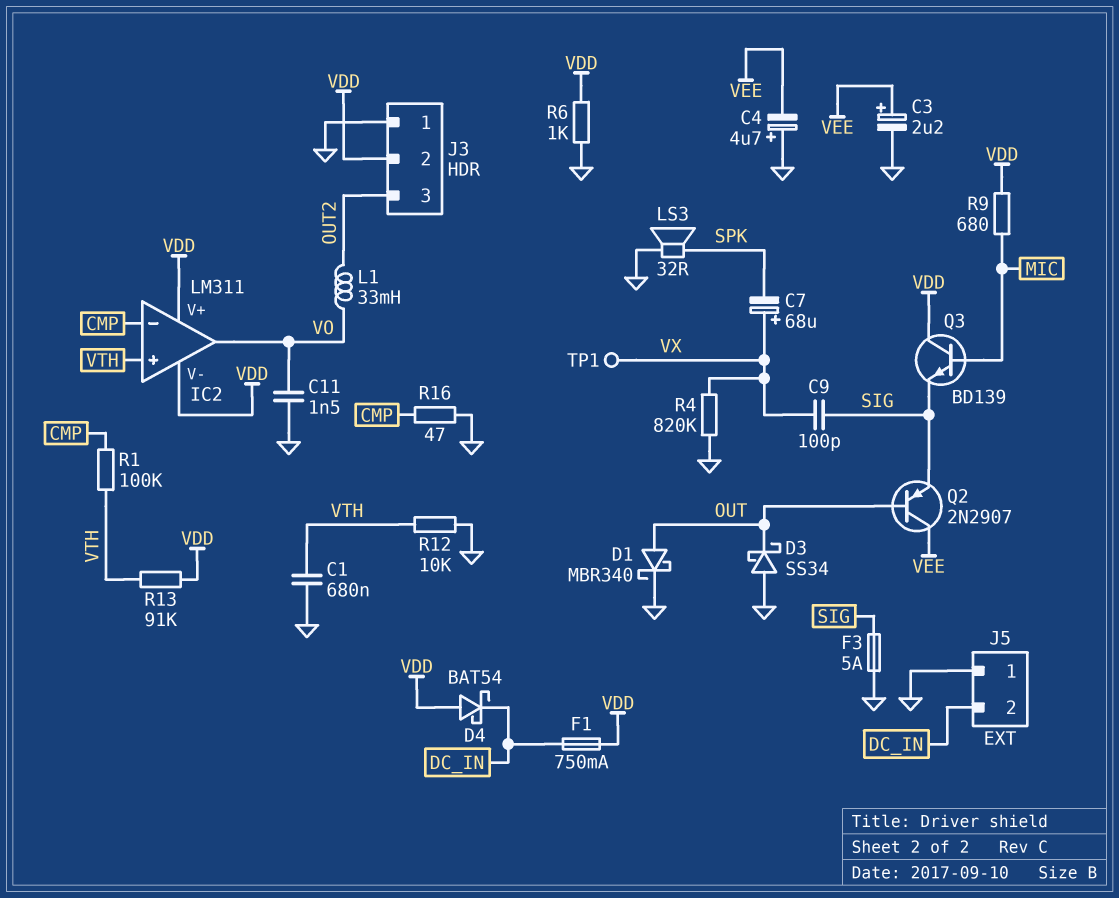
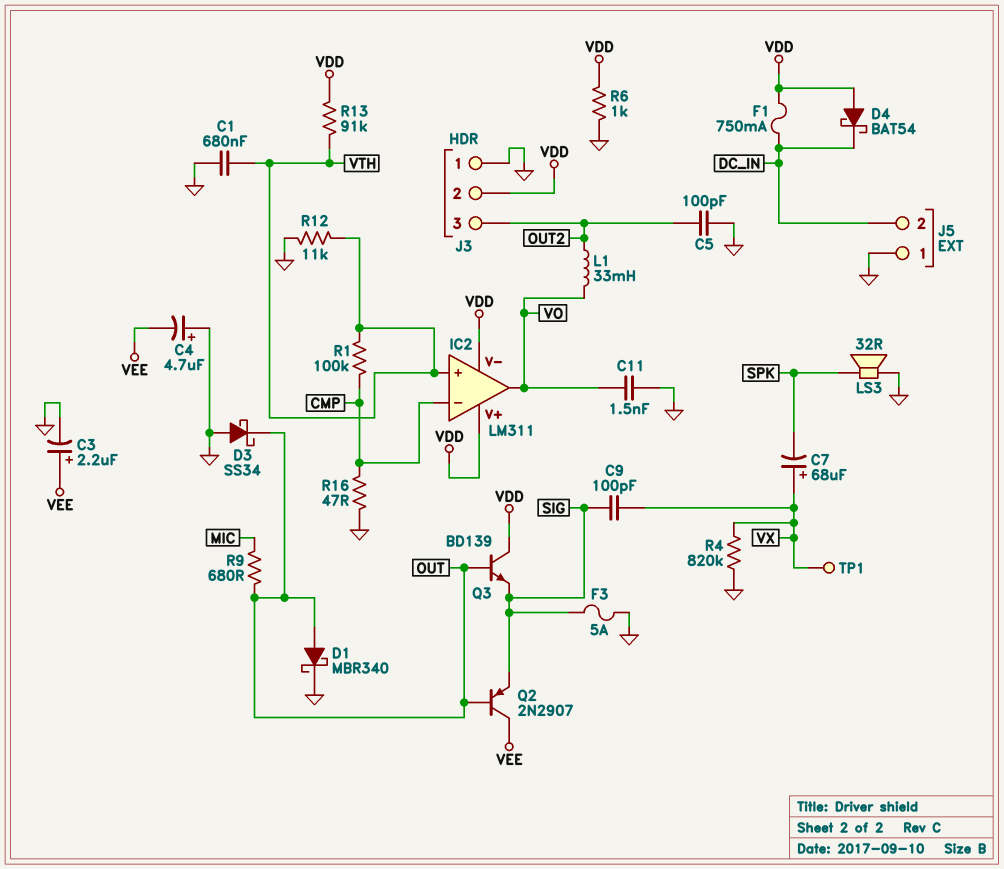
C5: none -> 100pF (GND, OUT2)
Q3: NPN BD139 (B MIC, C VDD, E SIG) -> NPN BD139 (B OUT, C VDD, E SIG)
R9: 680 (MIC, VDD) -> 680 (MIC, OUT)
R12: 10k (GND, VTH) -> 11k (GND, VTH)

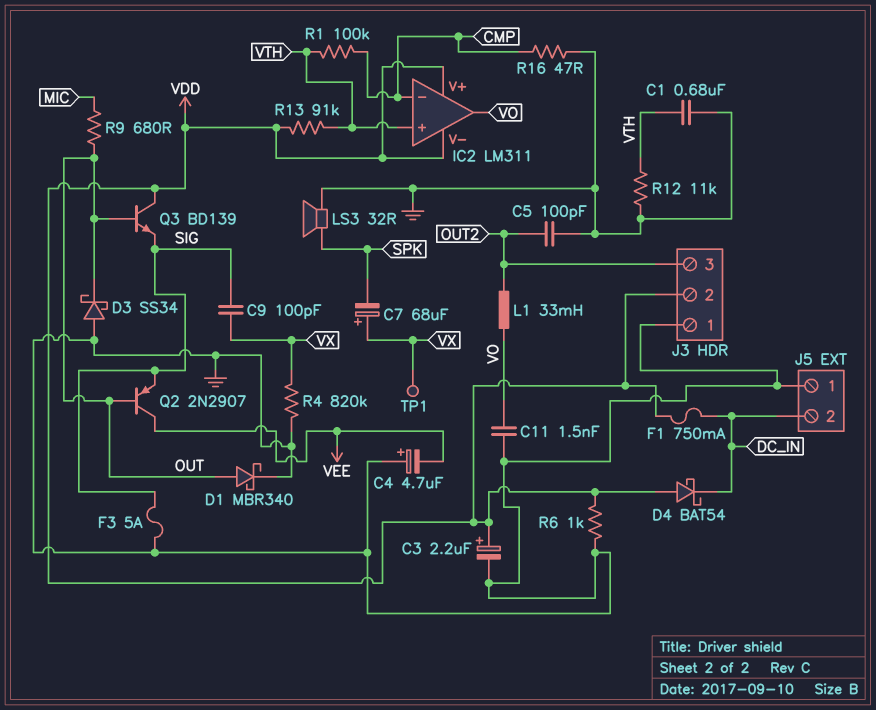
C3: 2.2uF (plus VEE, minus GND) -> 2.2uF (plus VDD, minus GND)

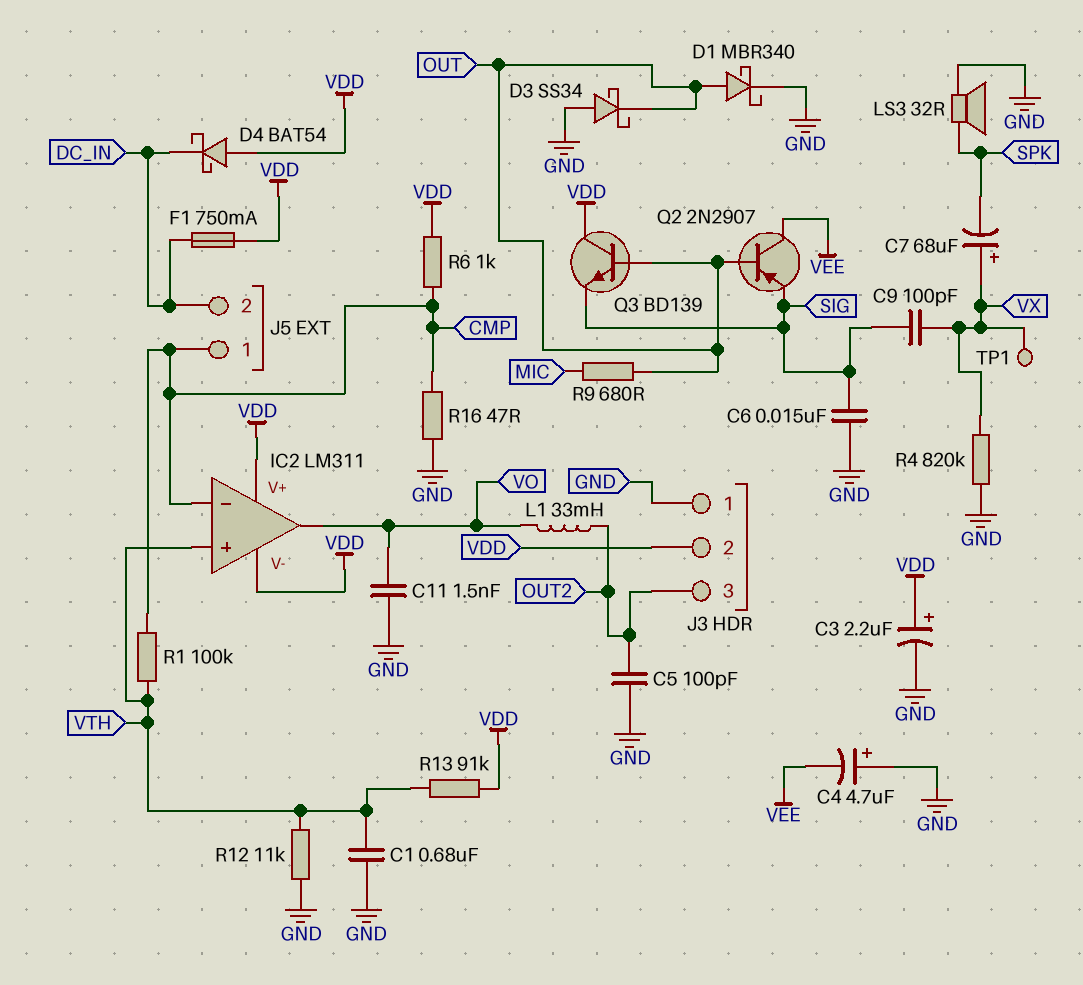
C6: none -> 15nF (GND, SIG)
F3: 5A (GND, SIG) -> none
J5 pin 1: GND -> CMP
R6: 1k (GND, VDD) -> 1k (CMP, VDD)

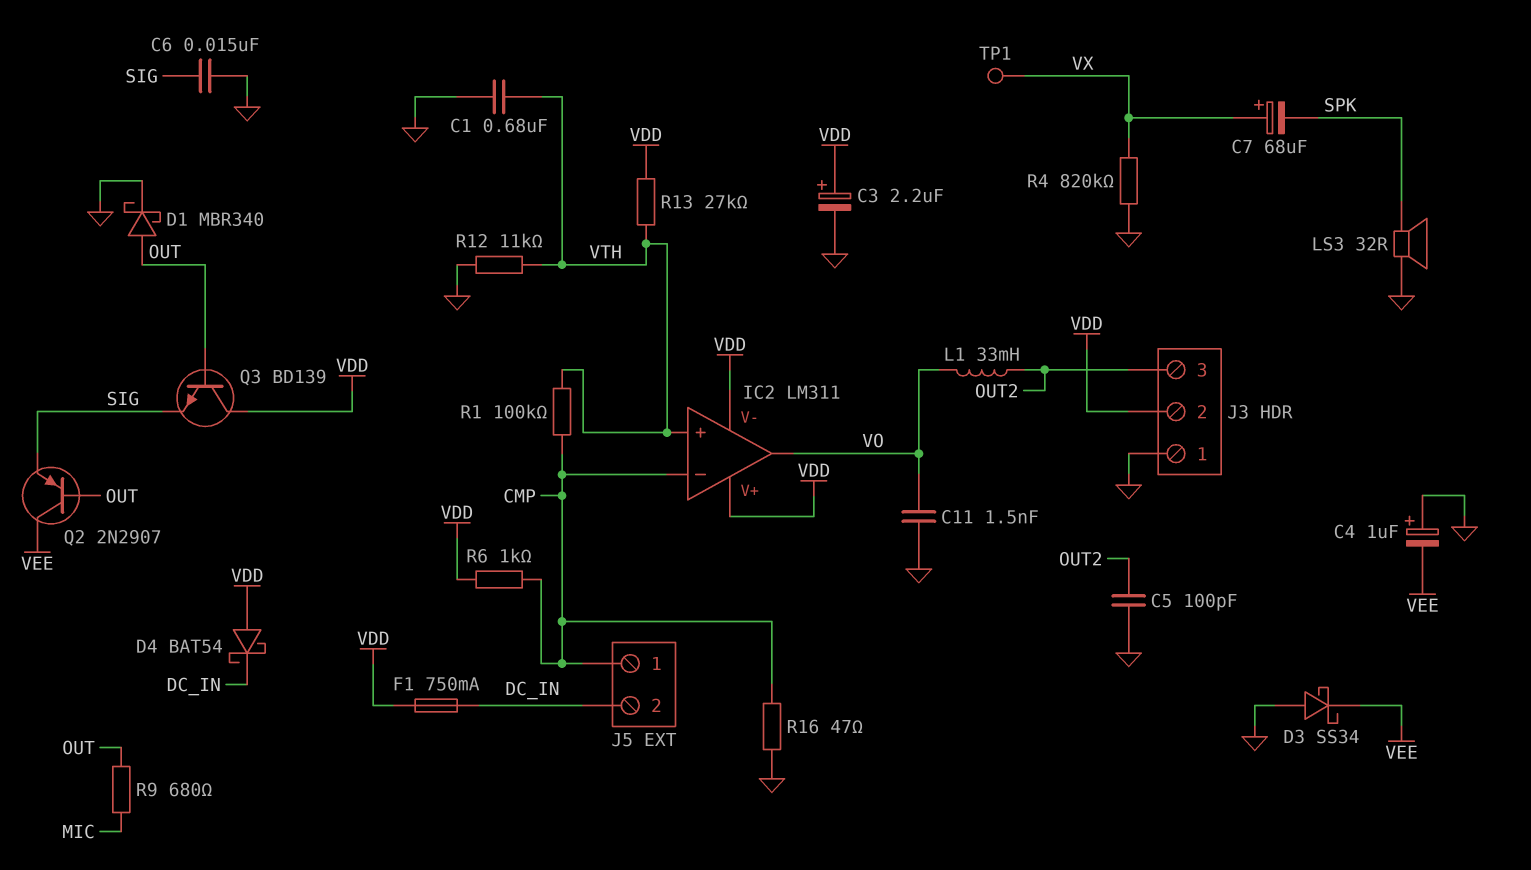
C4: 4.7uF (plus GND, minus VEE) -> 1uF (plus GND, minus VEE)
C9: 100pF (SIG, VX) -> none
D3: schottky SS34 (A GND, K OUT) -> schottky SS34 (A GND, K VEE)
R13: 91k (VDD, VTH) -> 27k (VDD, VTH)

